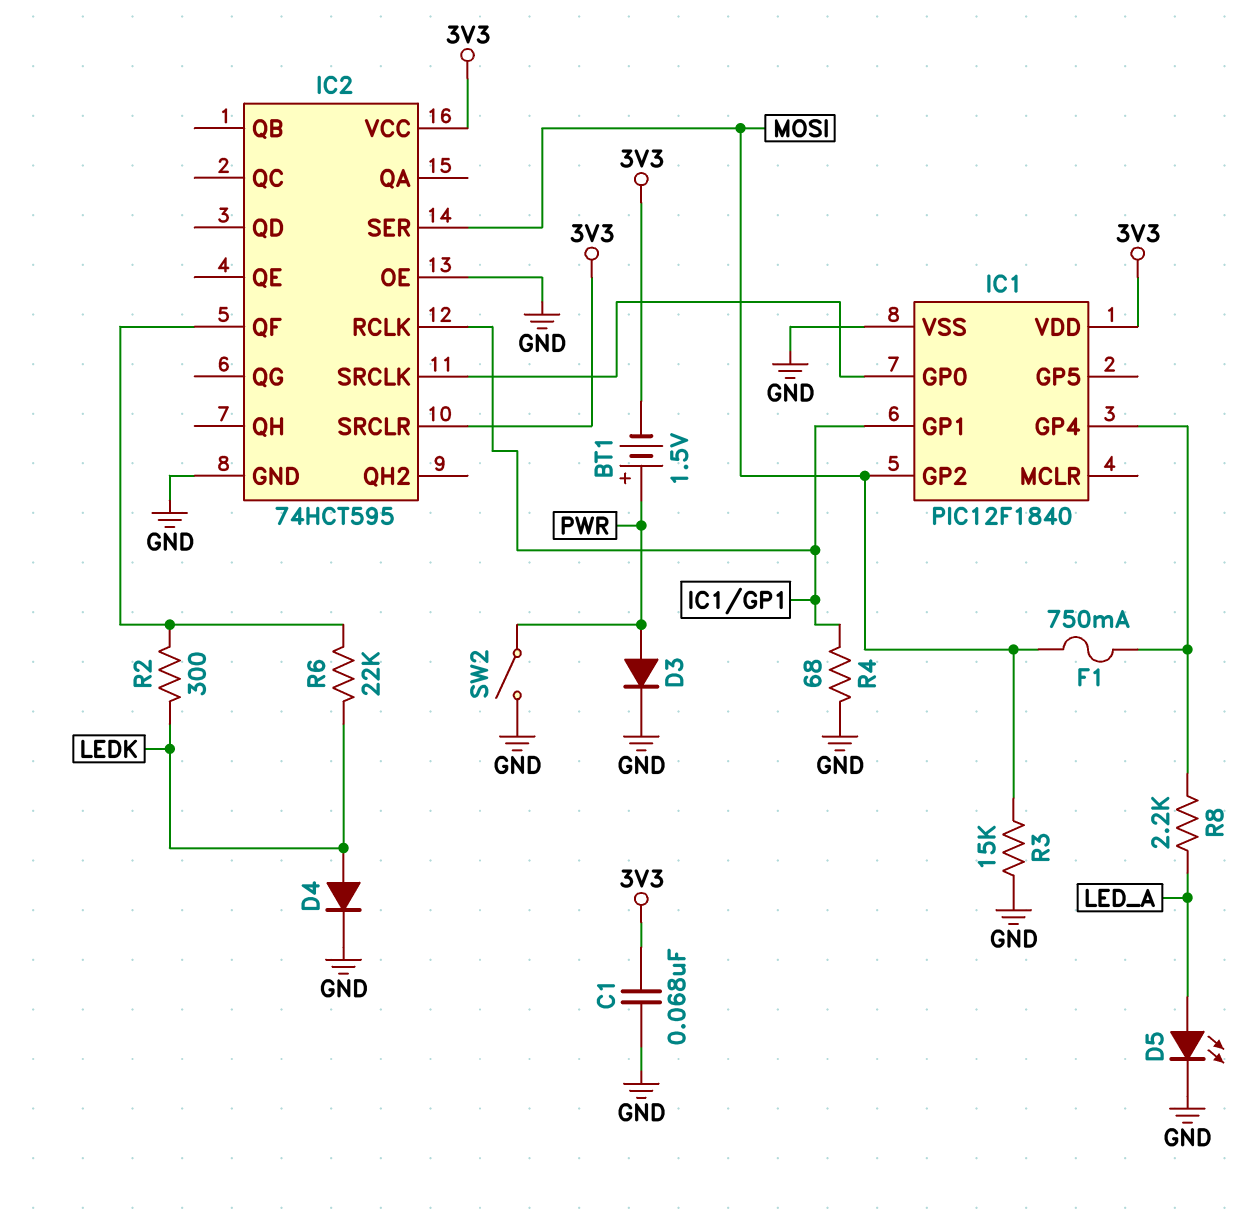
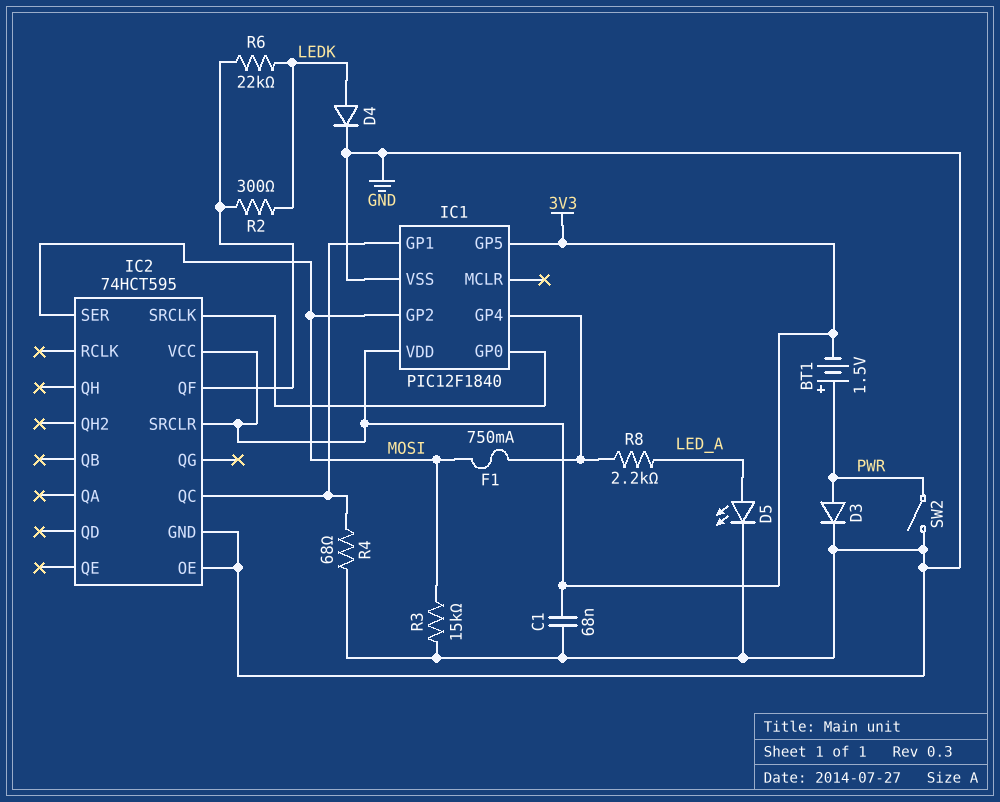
IC1 pin GP5: none -> 3V3
IC2 pin QC: none -> IC1/GP1
IC2 pin RCLK: IC1/GP1 -> none

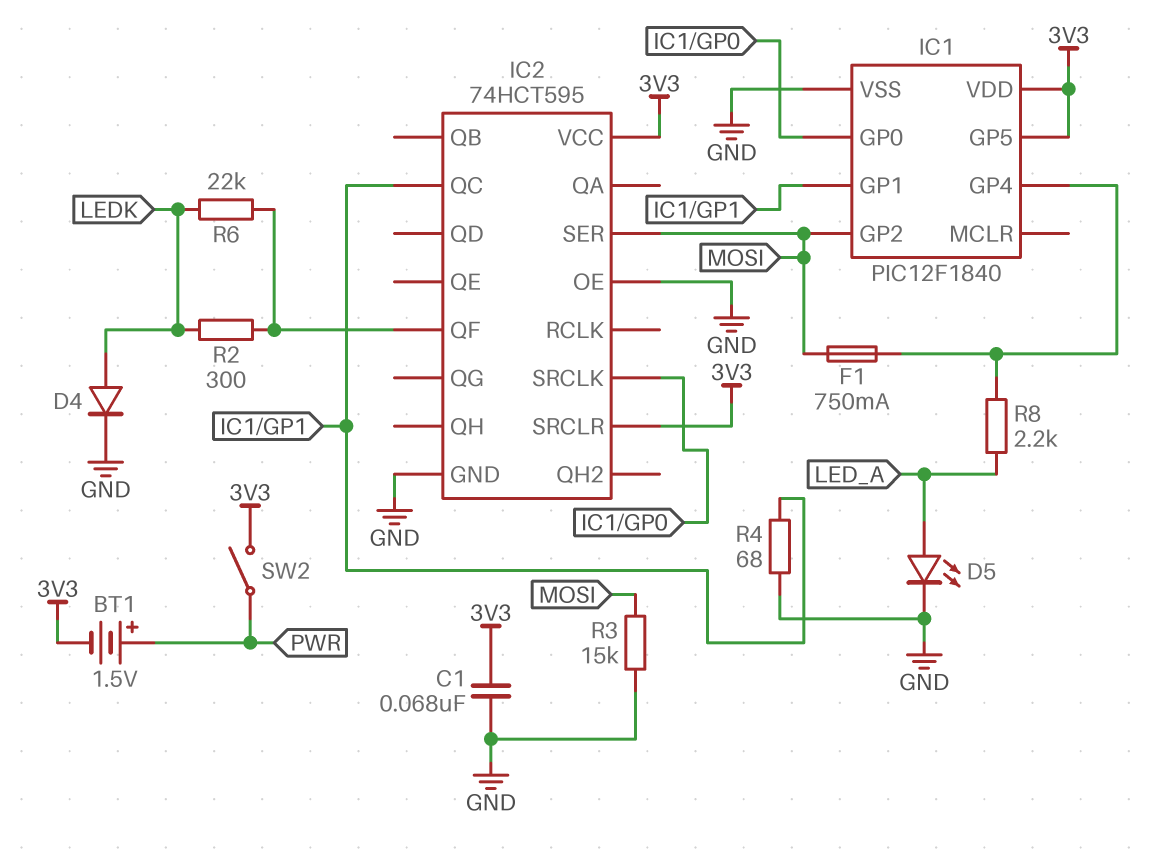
D3: diode (A PWR, K GND) -> none
SW2: switch (GND, PWR) -> switch (3V3, PWR)

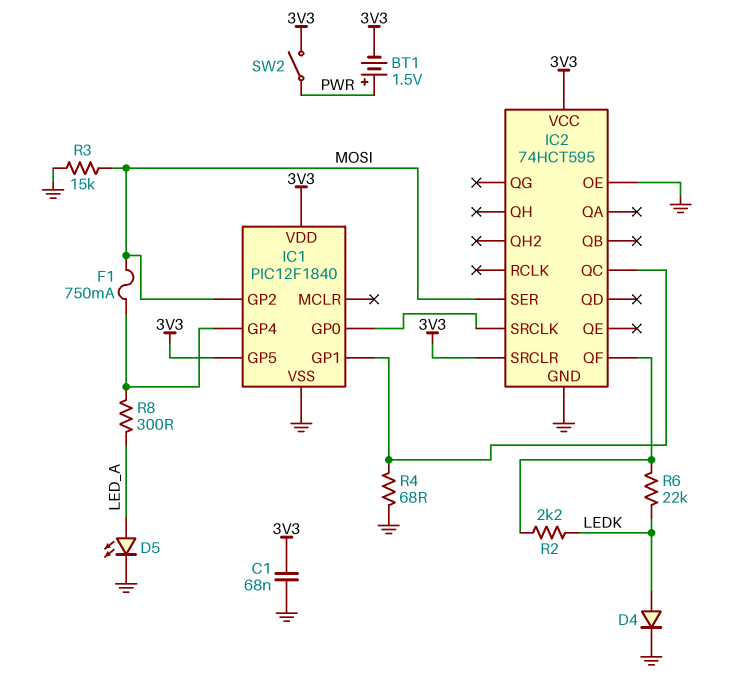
R2: 300 (IC2/QF, LEDK) -> 2.2k (IC2/QF, LEDK)
R8: 2.2k (IC1/GP4, LED_A) -> 300 (IC1/GP4, LED_A)

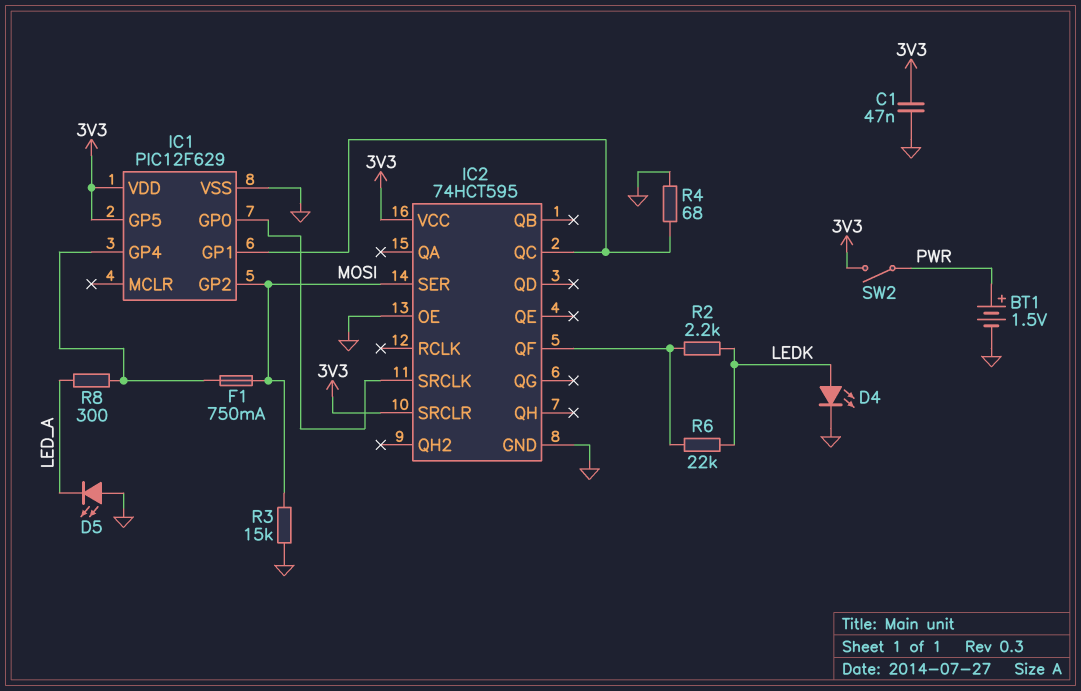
BT1: 1.5V (plus PWR, minus 3V3) -> 1.5V (plus PWR, minus GND)
C1: 68nF (3V3, GND) -> 47nF (3V3, GND)
D4: diode (A LEDK, K GND) -> LED (A LEDK, K GND)
D5: LED (A LED_A, K GND) -> LED (A GND, K LED_A)
IC1: PIC12F1840 -> PIC12F629

